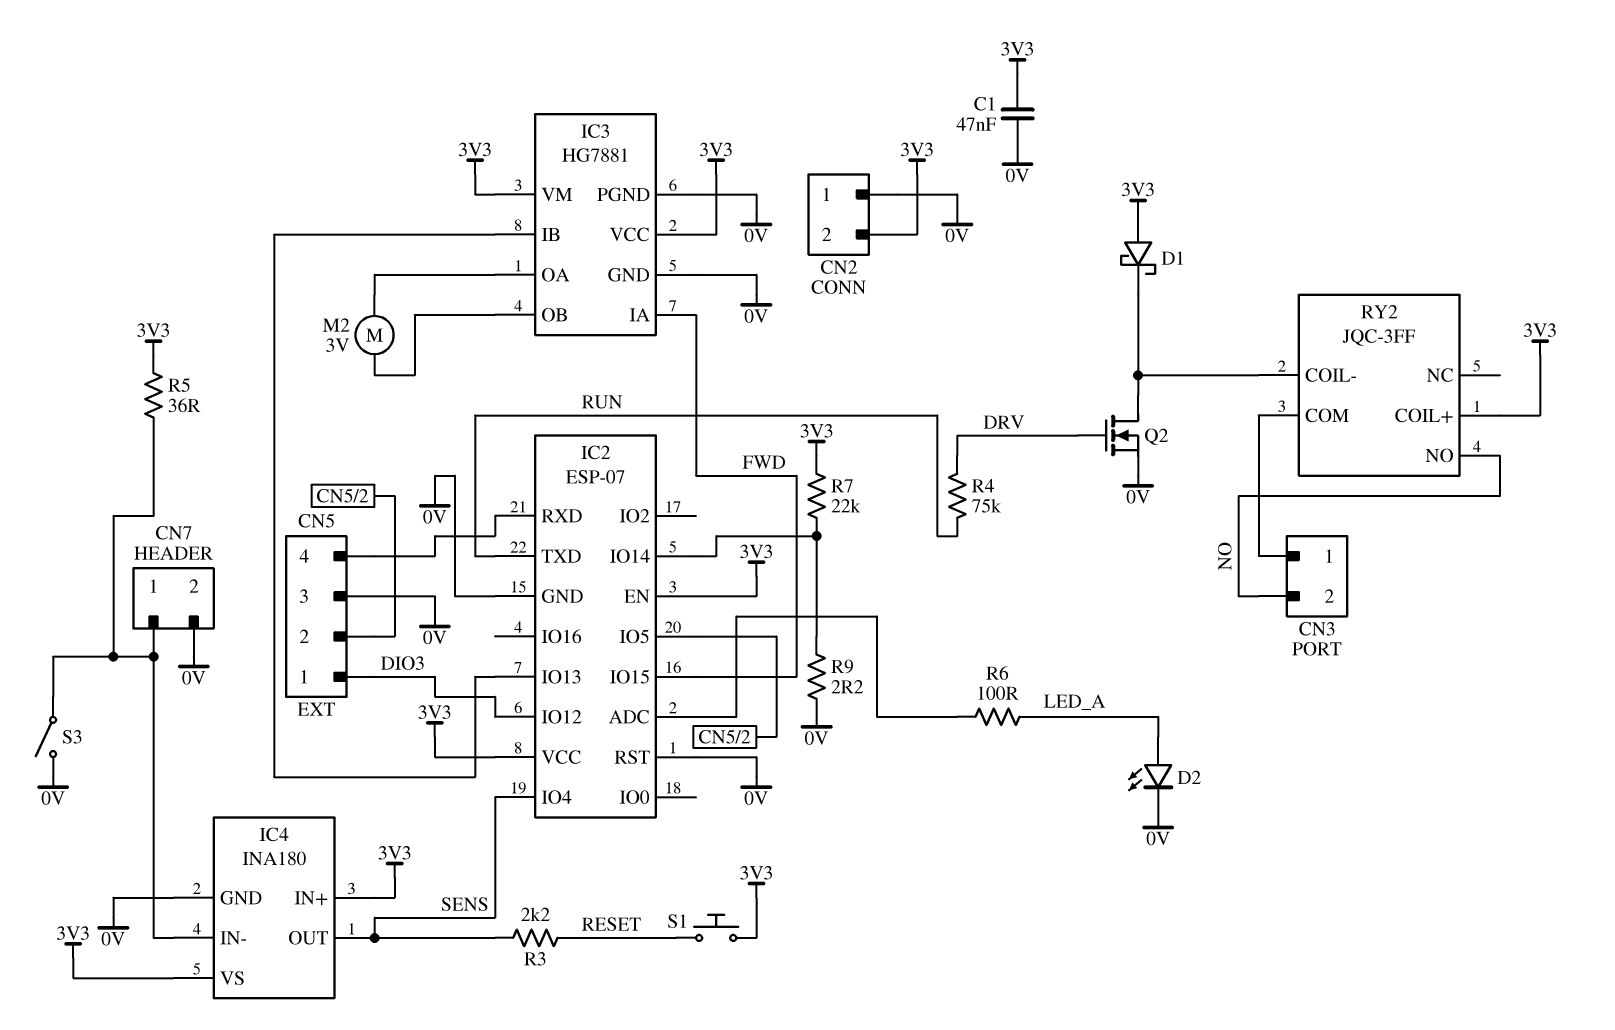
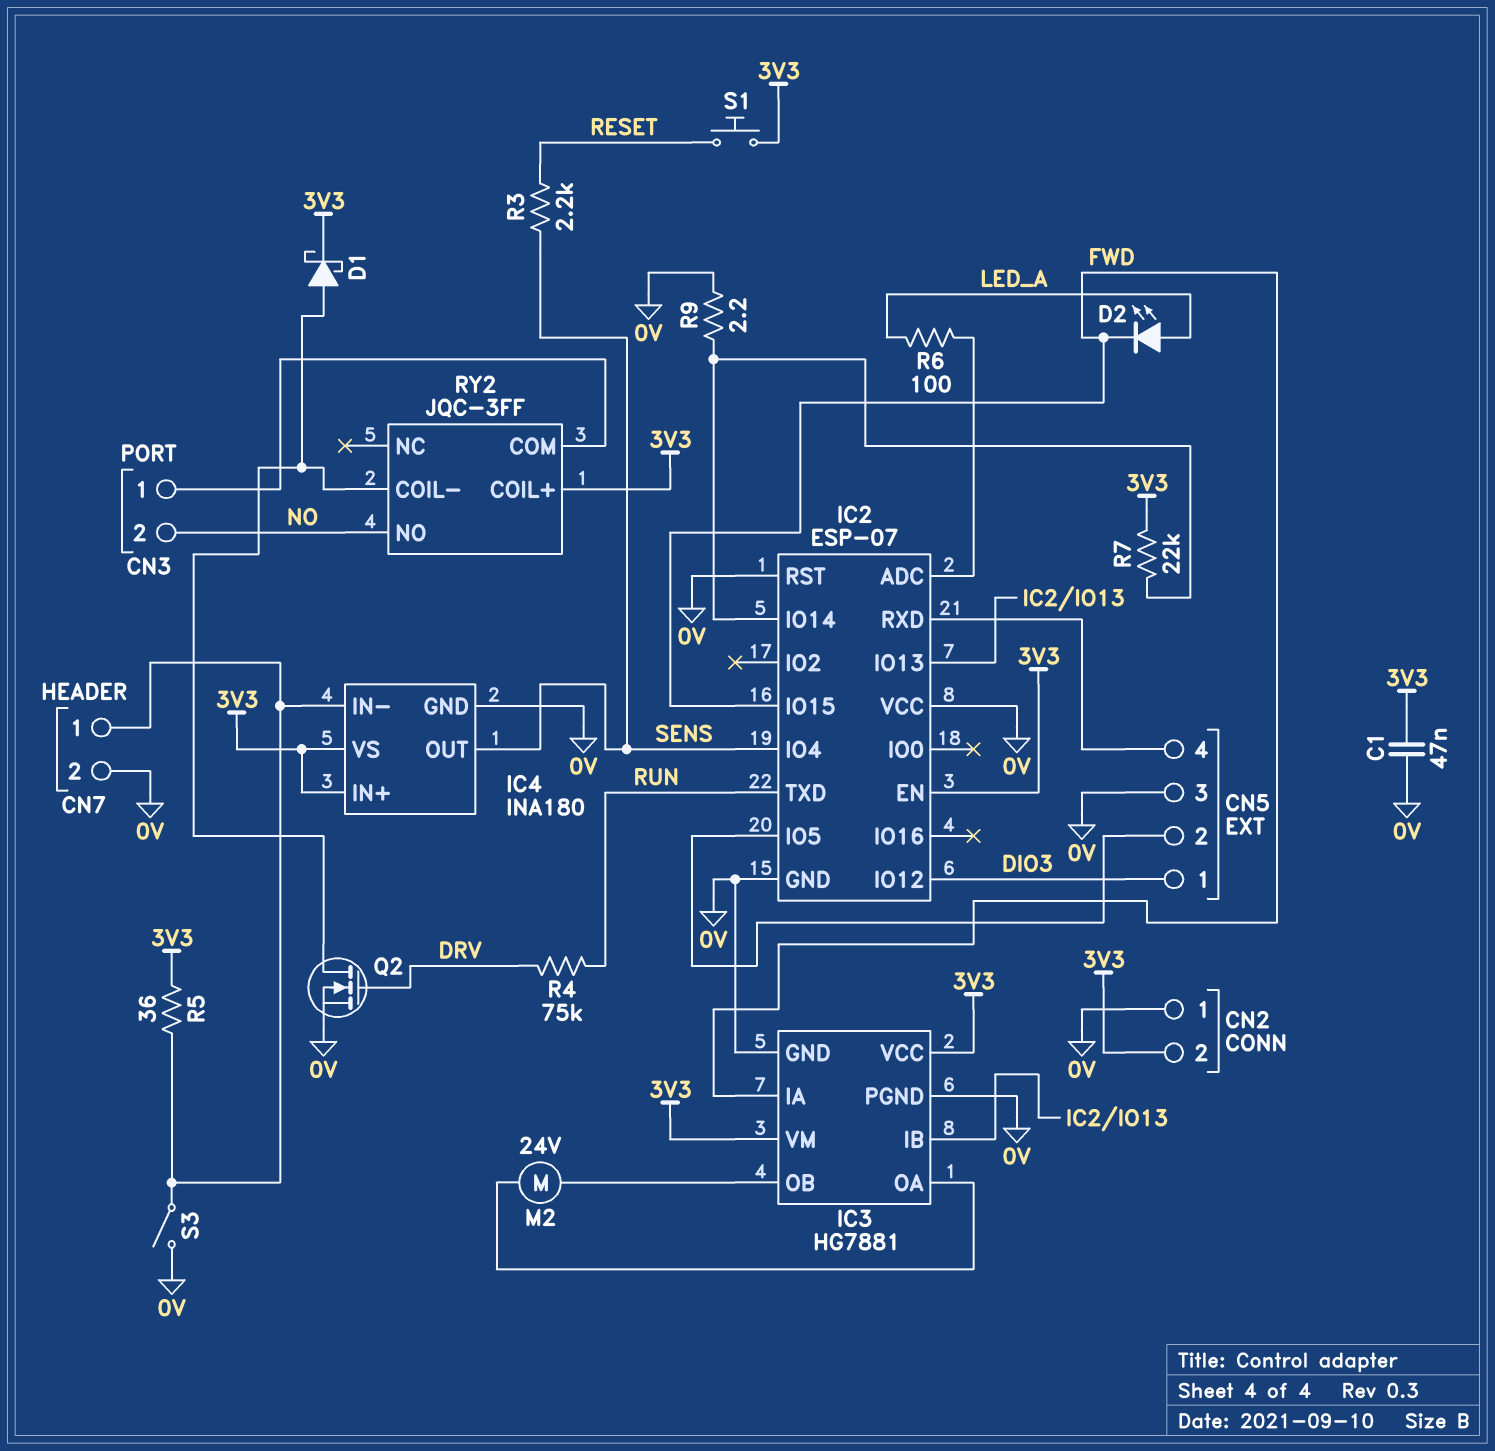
D1: schottky (A 3V3, K RY2/COIL-) -> schottky (A RY2/COIL-, K 3V3)
D2: LED (A LED_A, K 0V) -> LED (A LED_A, K FWD)
IC2 pin VCC: 3V3 -> 0V
M2: motor 3V (IC3/OA, IC3/OB) -> motor 24V (IC3/OA, IC3/OB)

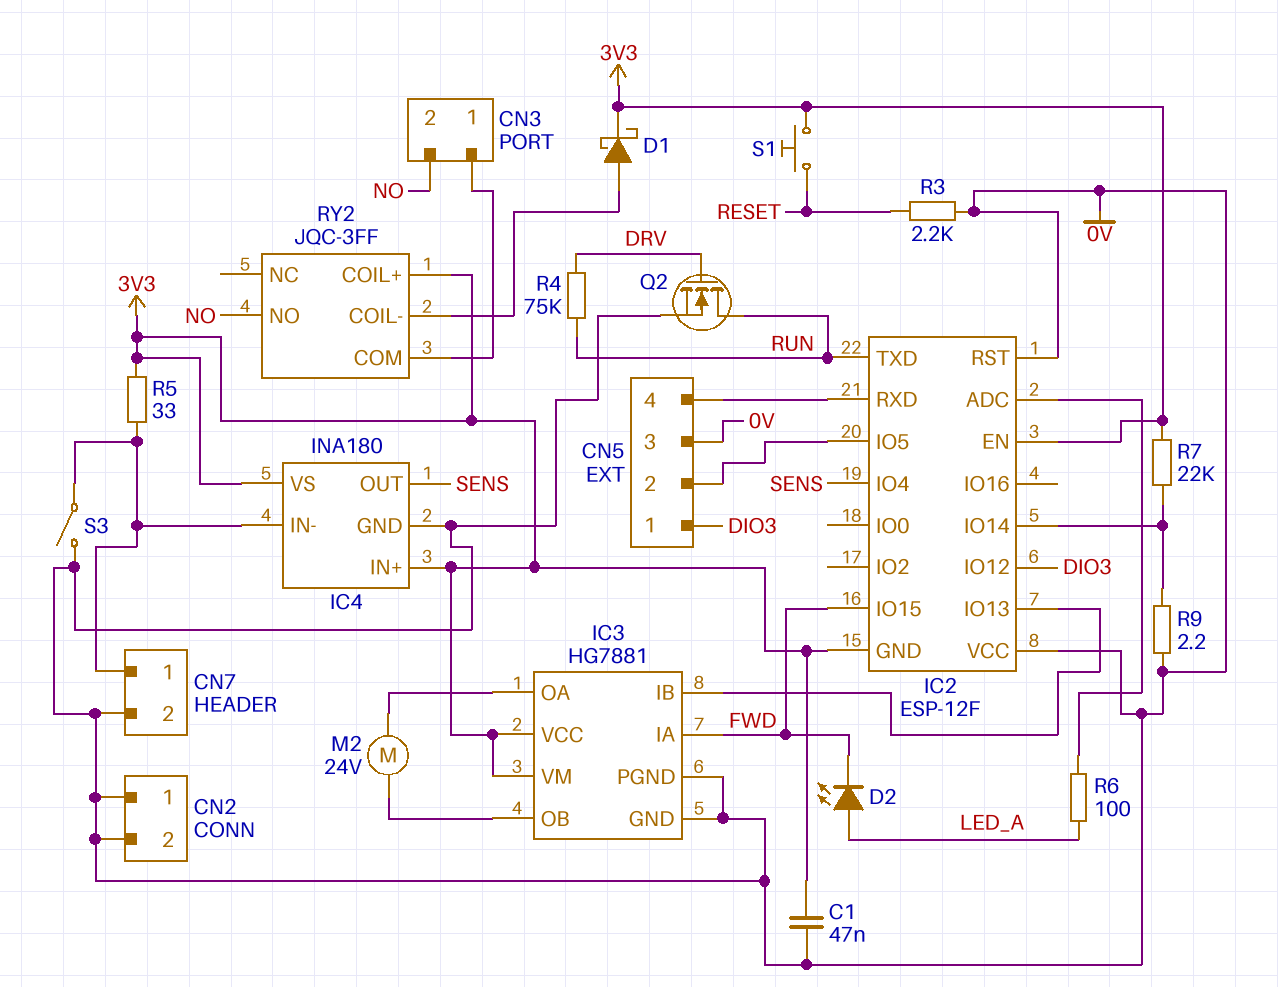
CN2 pin 2: 3V3 -> 0V
IC2: ESP-07 -> ESP-12F
IC2 pin GND: 0V -> 3V3
Q2: NMOS (G DRV, D RY2/COIL-, S 0V) -> NMOS (G DRV, D RUN, S 0V)
R3: 2.2k (RESET, SENS) -> 2.2k (0V, RESET)
R5: 36 (3V3, CN7/1) -> 33 (3V3, CN7/1)

